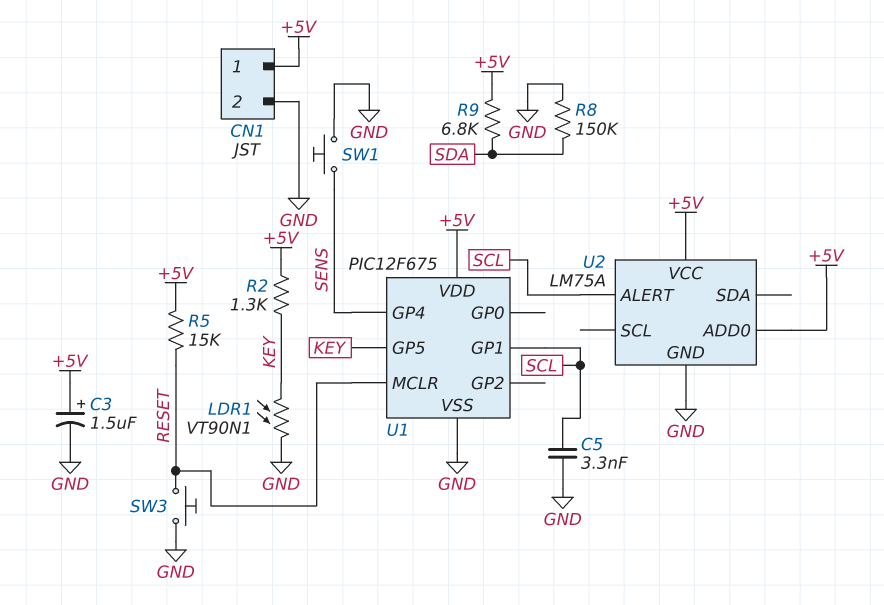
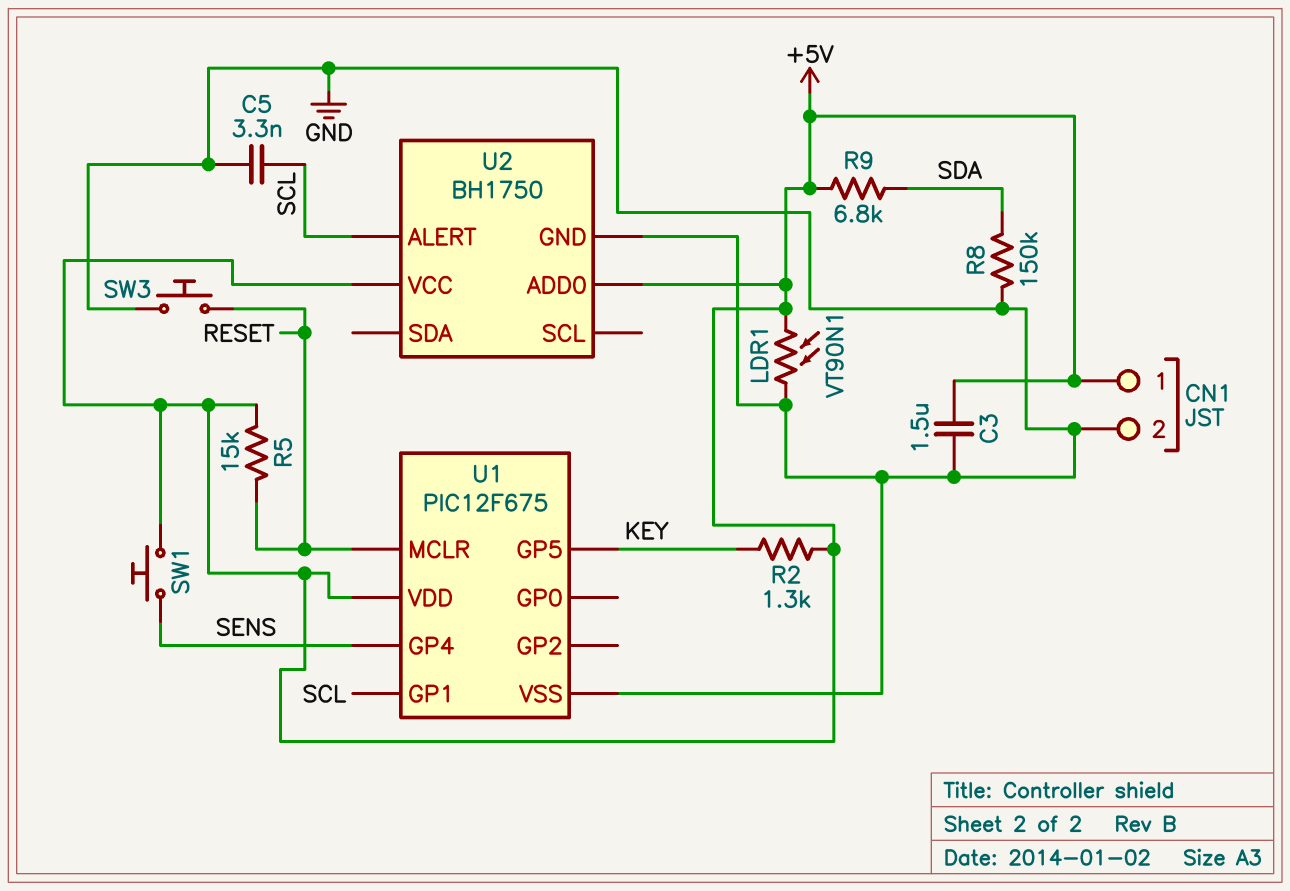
C3: 1.5uF (plus +5V, minus GND) -> 1.5uF (+5V, GND)
LDR1: VT90N1 (GND, KEY) -> VT90N1 (+5V, GND)
SW1: button (GND, SENS) -> button (+5V, SENS)
U2: LM75A -> BH1750

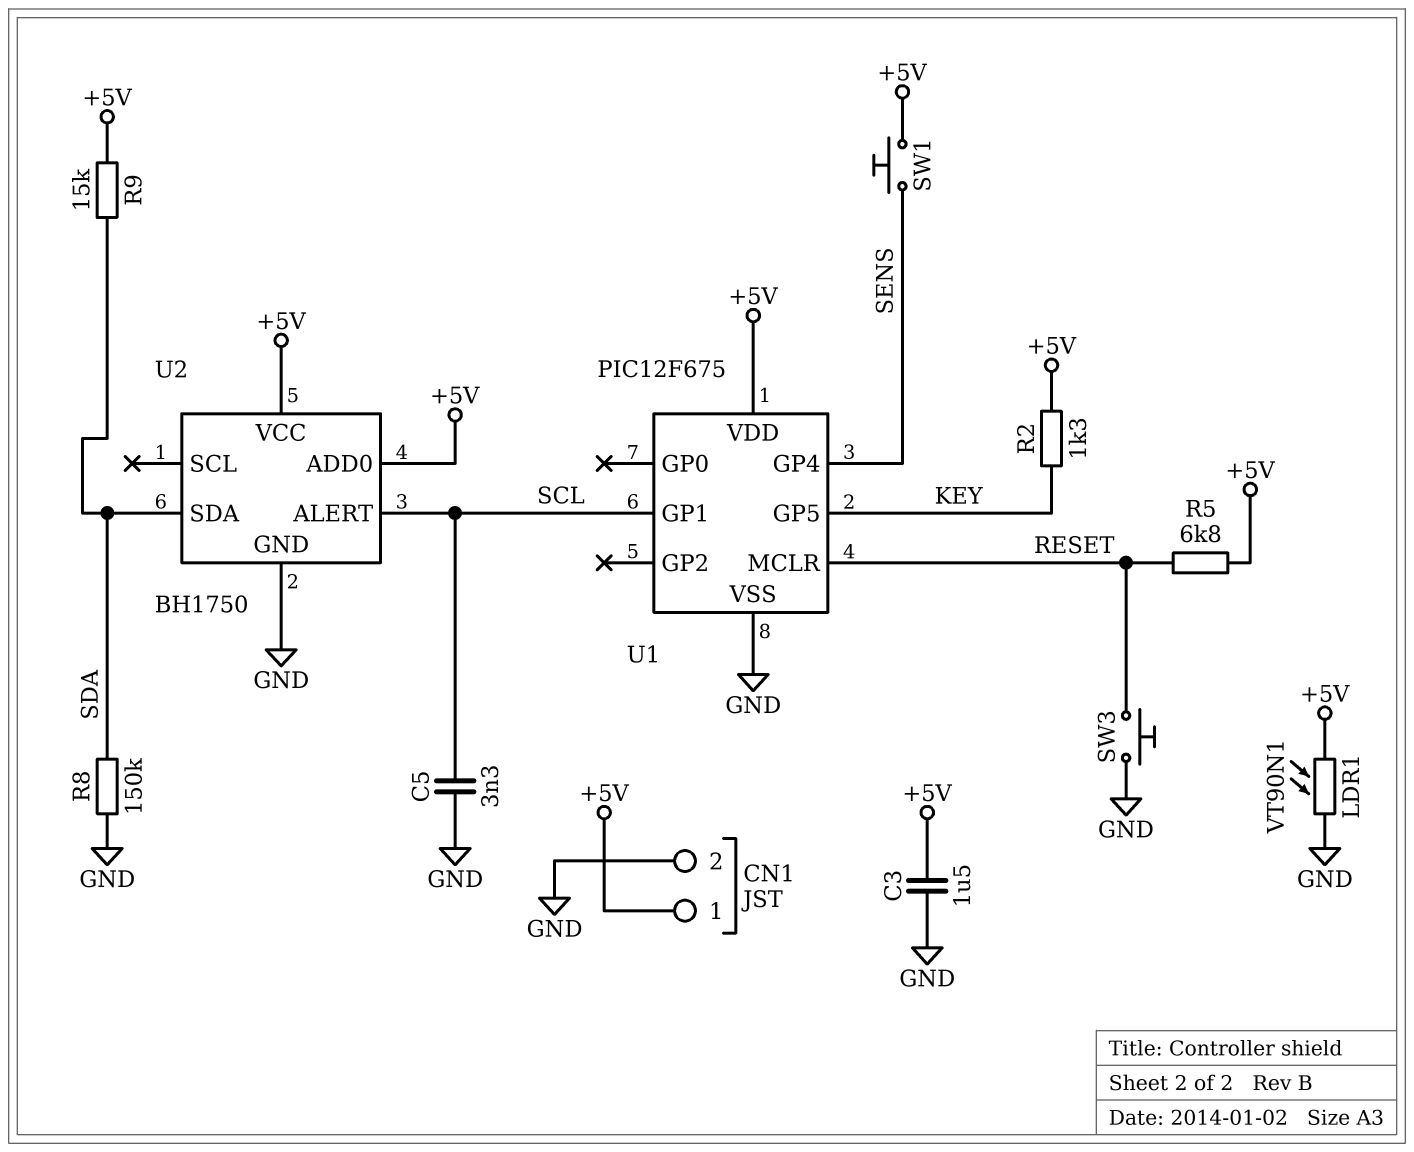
R5: 15k (+5V, RESET) -> 6.8k (+5V, RESET)
R9: 6.8k (+5V, SDA) -> 15k (+5V, SDA)
U2 pin SDA: none -> SDA

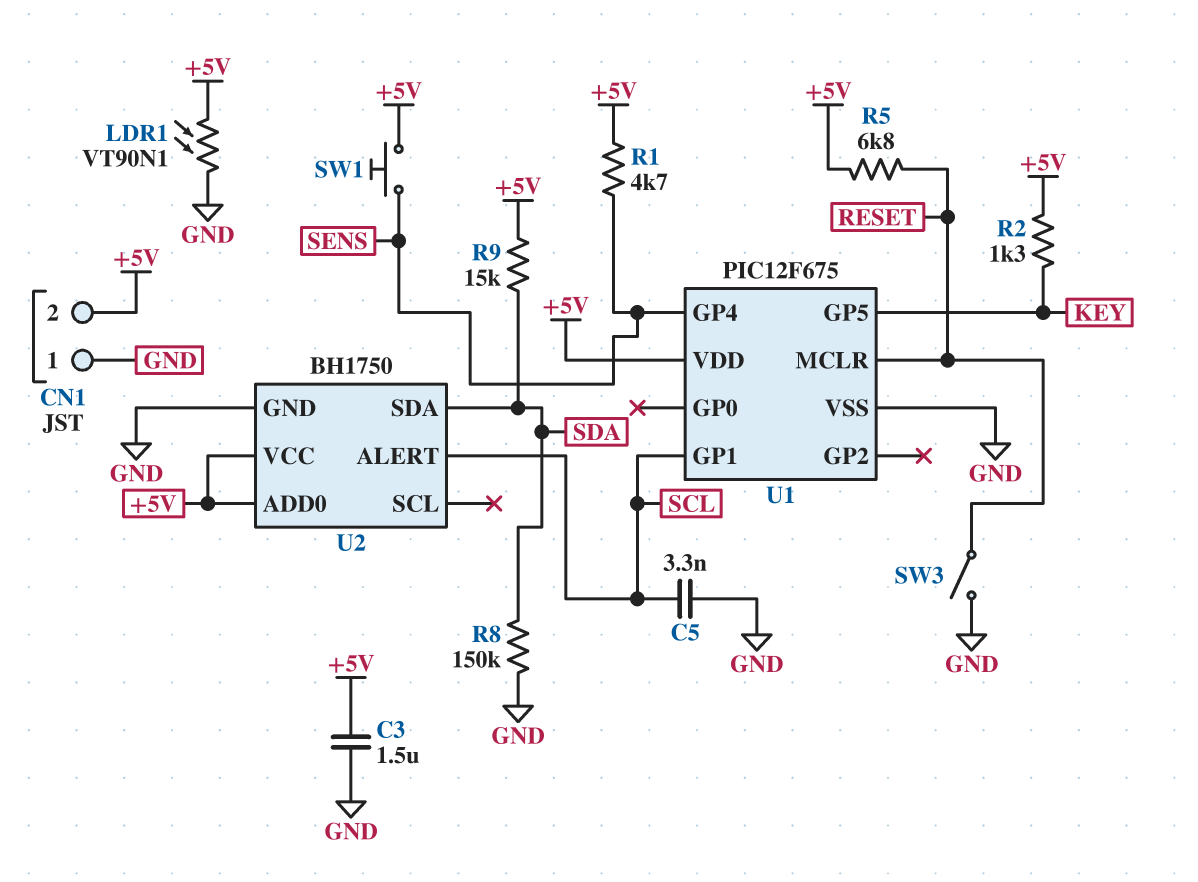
CN1 pin 1: +5V -> GND
CN1 pin 2: GND -> +5V
R1: none -> 4.7k (+5V, SENS)
SW3: button (GND, RESET) -> switch (GND, RESET)

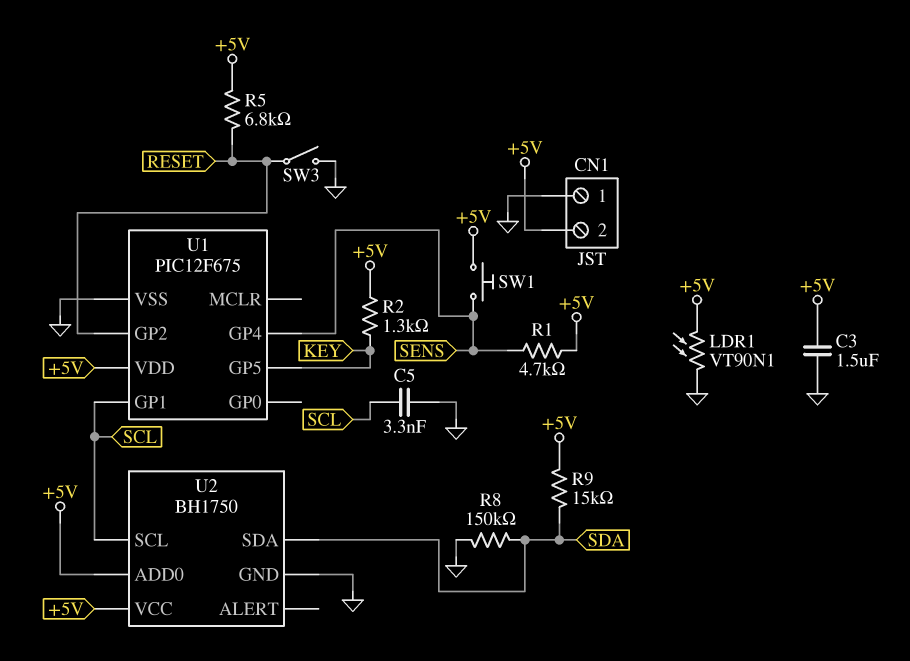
U1 pin GP2: none -> RESET
U1 pin MCLR: RESET -> none
U2 pin ALERT: SCL -> none
U2 pin SCL: none -> SCL

